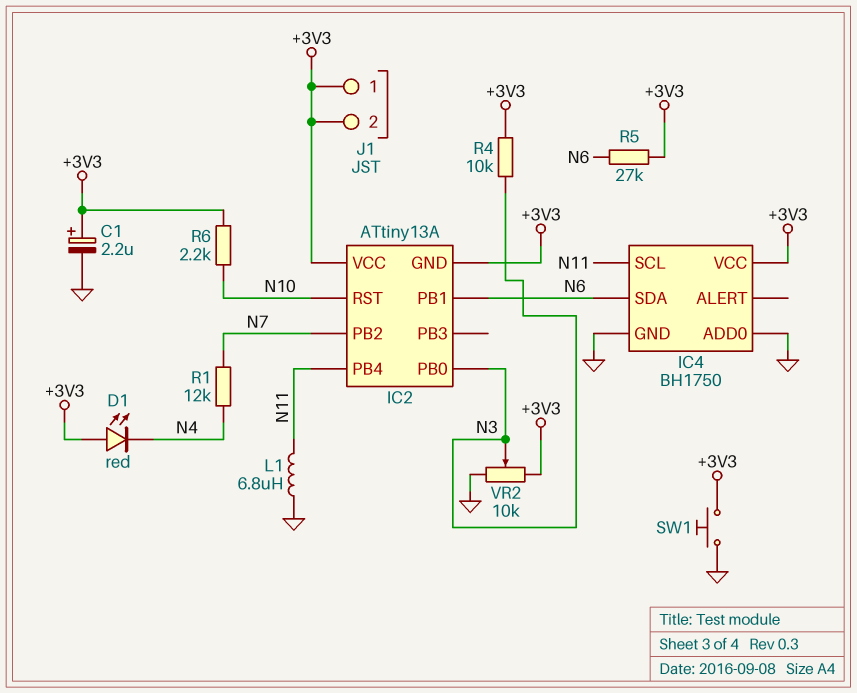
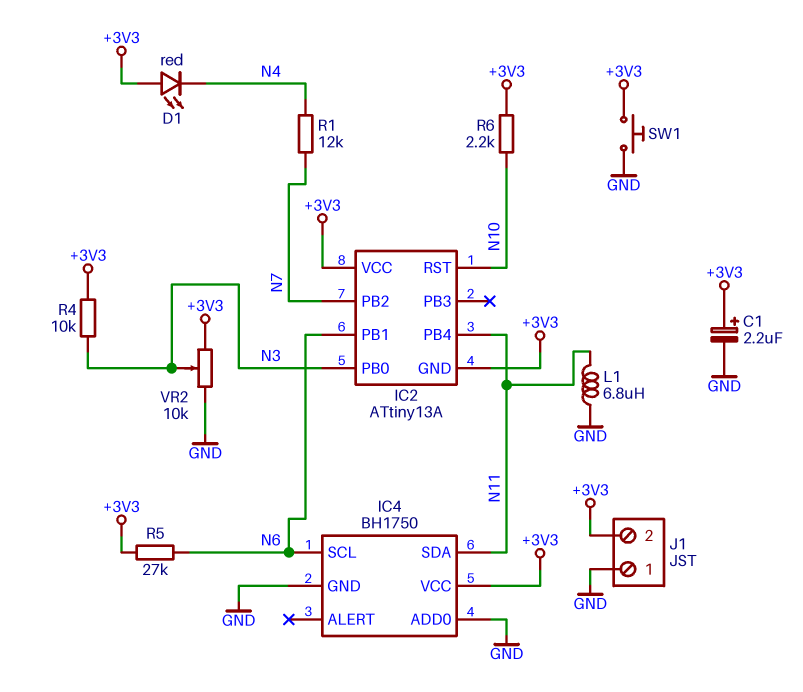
IC4 pin SCL: N11 -> N6
IC4 pin SDA: N6 -> N11
J1 pin 1: +3V3 -> GND

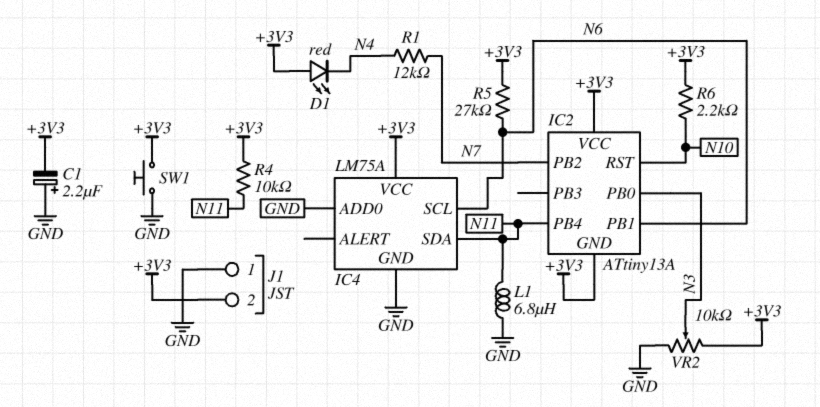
C1: 2.2uF (plus +3V3, minus GND) -> 2.2uF (plus GND, minus +3V3)
IC4: BH1750 -> LM75A
R4: 10k (+3V3, N3) -> 10k (+3V3, N11)

